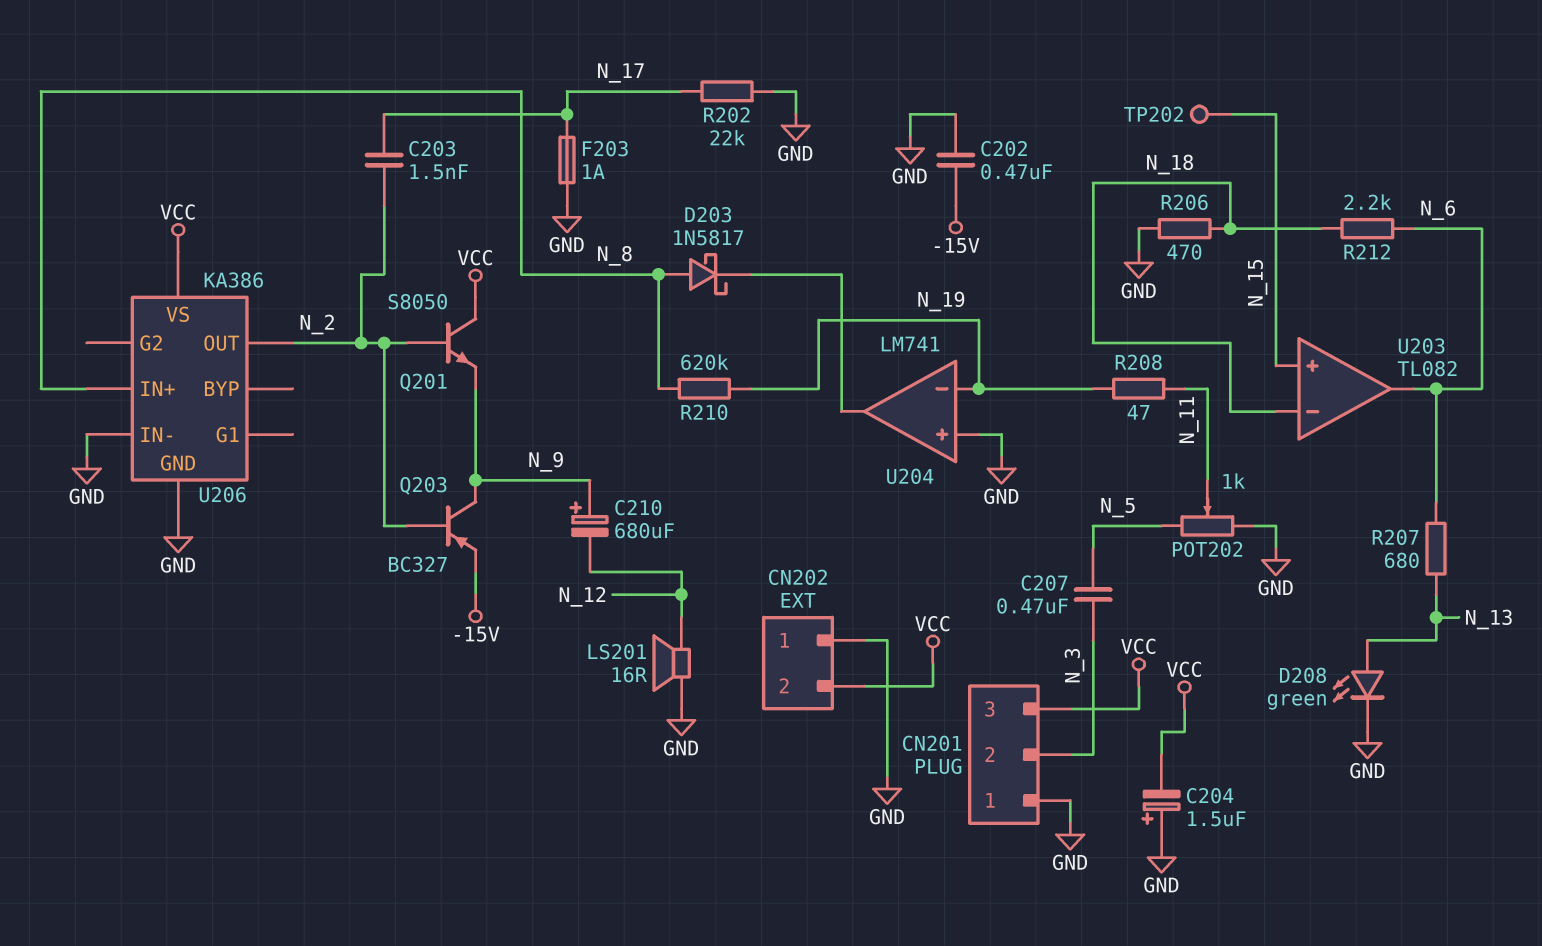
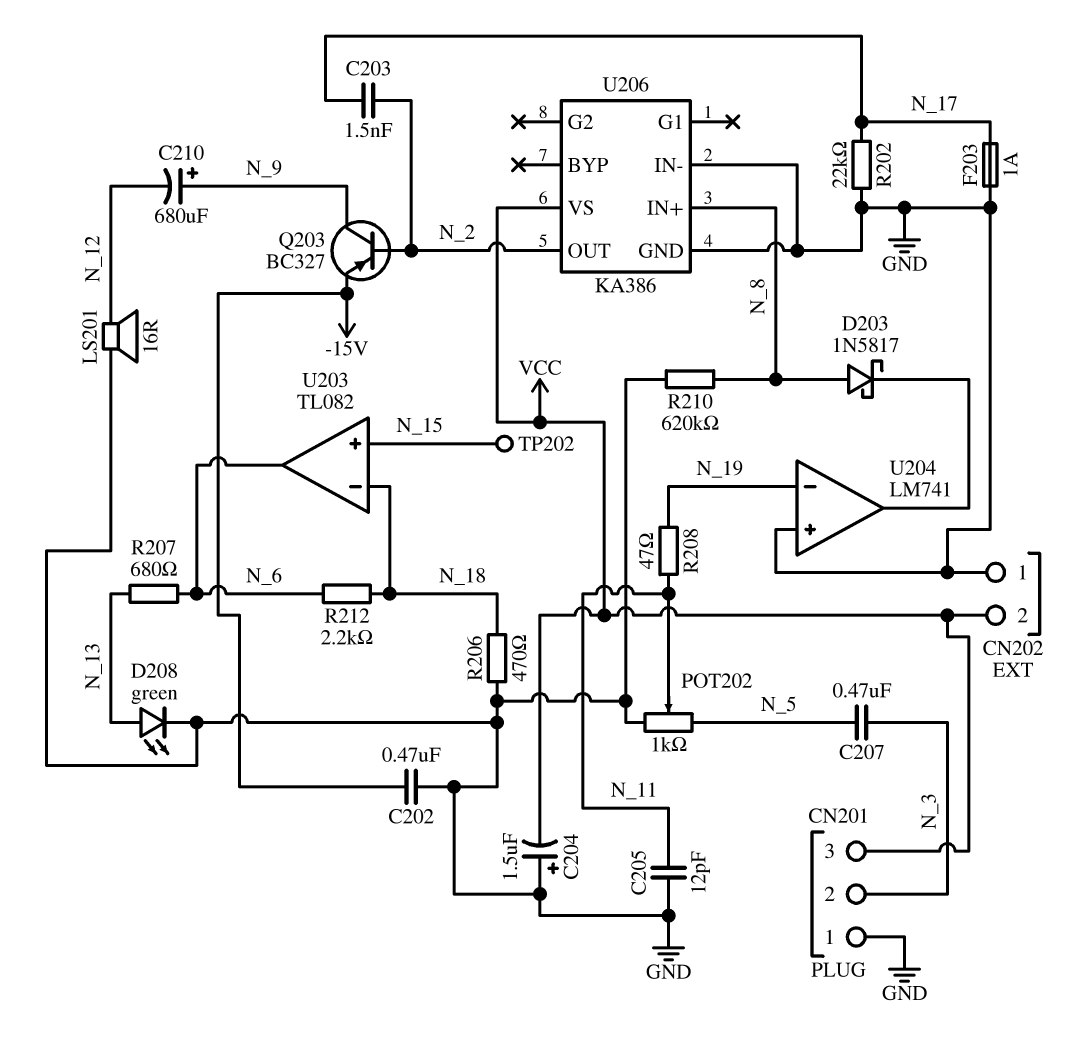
C205: none -> 12pF (GND, N_11)
Q201: NPN S8050 (B N_2, C VCC, E N_9) -> none
R210: 620k (N_8, N_19) -> 620k (GND, N_8)

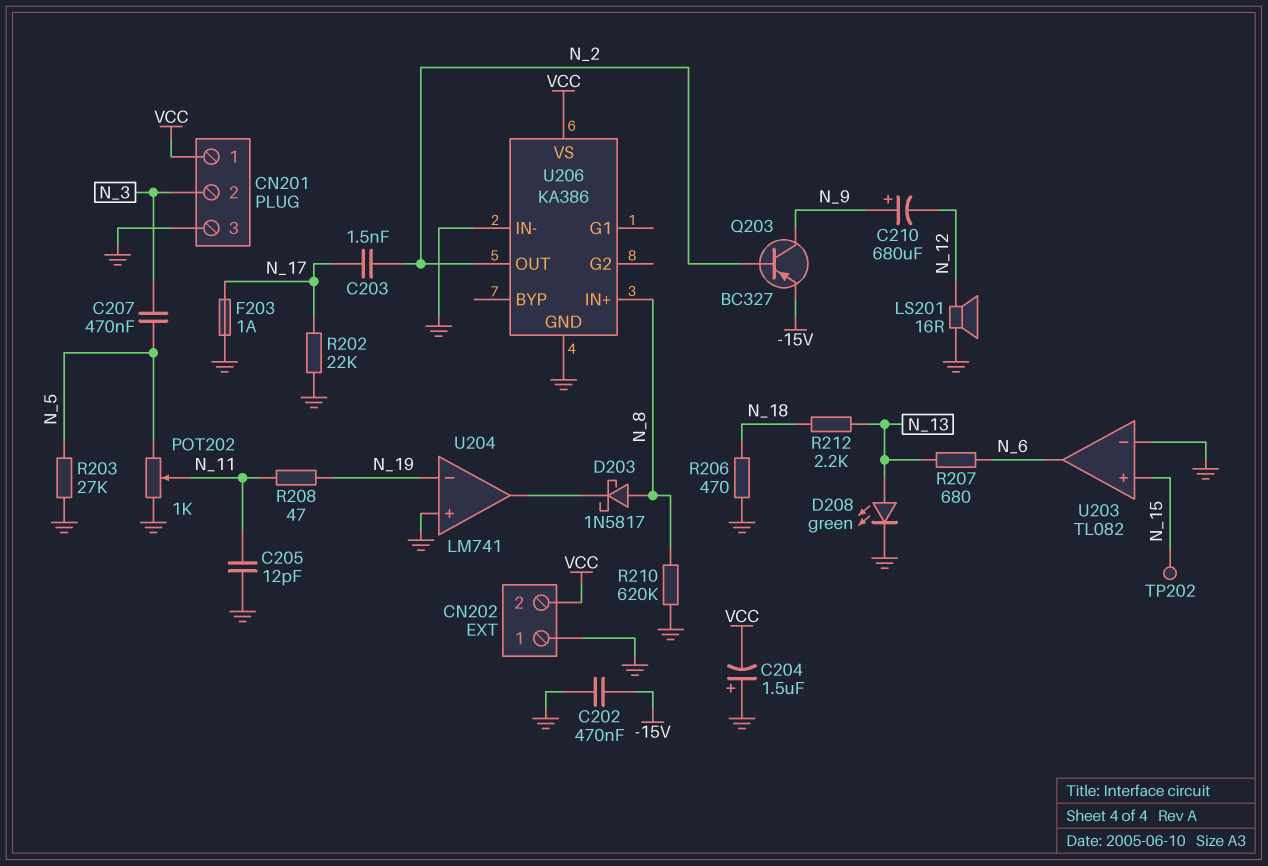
CN201 pin 1: GND -> VCC
CN201 pin 3: VCC -> GND
R203: none -> 27k (GND, N_5)
R212: 2.2k (N_6, N_18) -> 2.2k (N_13, N_18)
U203 pin in-: N_18 -> GND

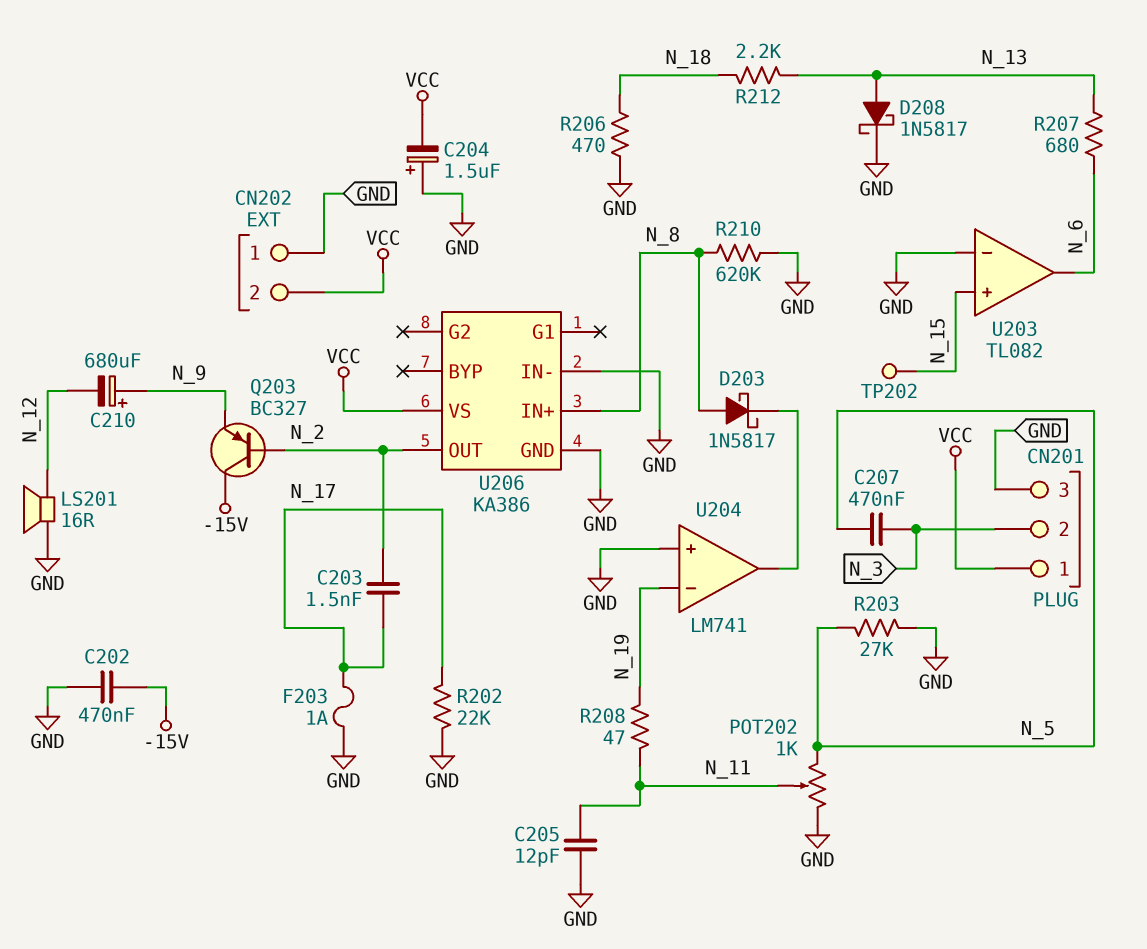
D208: LED green (A N_13, K GND) -> schottky 1N5817 (A N_13, K GND)
Q203: PNP BC327 (B N_2, C N_9, E -15V) -> PNP BC327 (B N_2, C -15V, E N_9)

